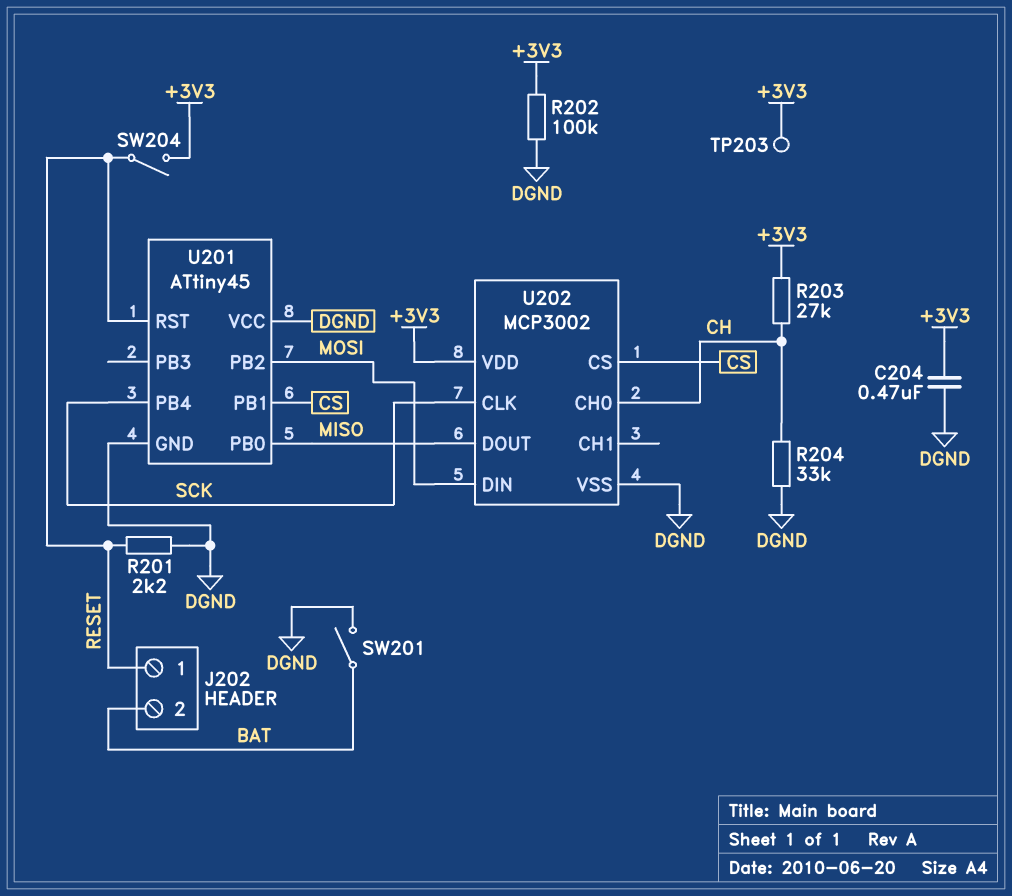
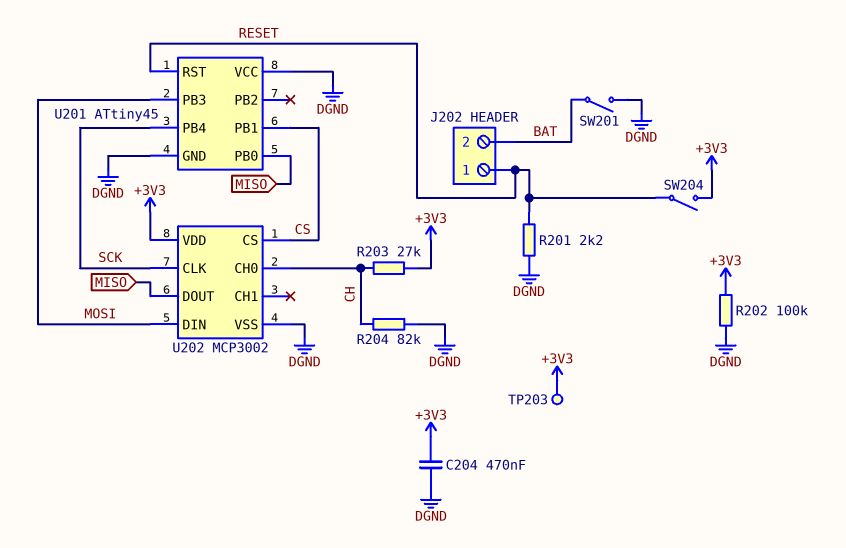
R204: 33k (CH, DGND) -> 82k (CH, DGND)
U201 pin PB2: MOSI -> none
U201 pin PB3: none -> MOSI

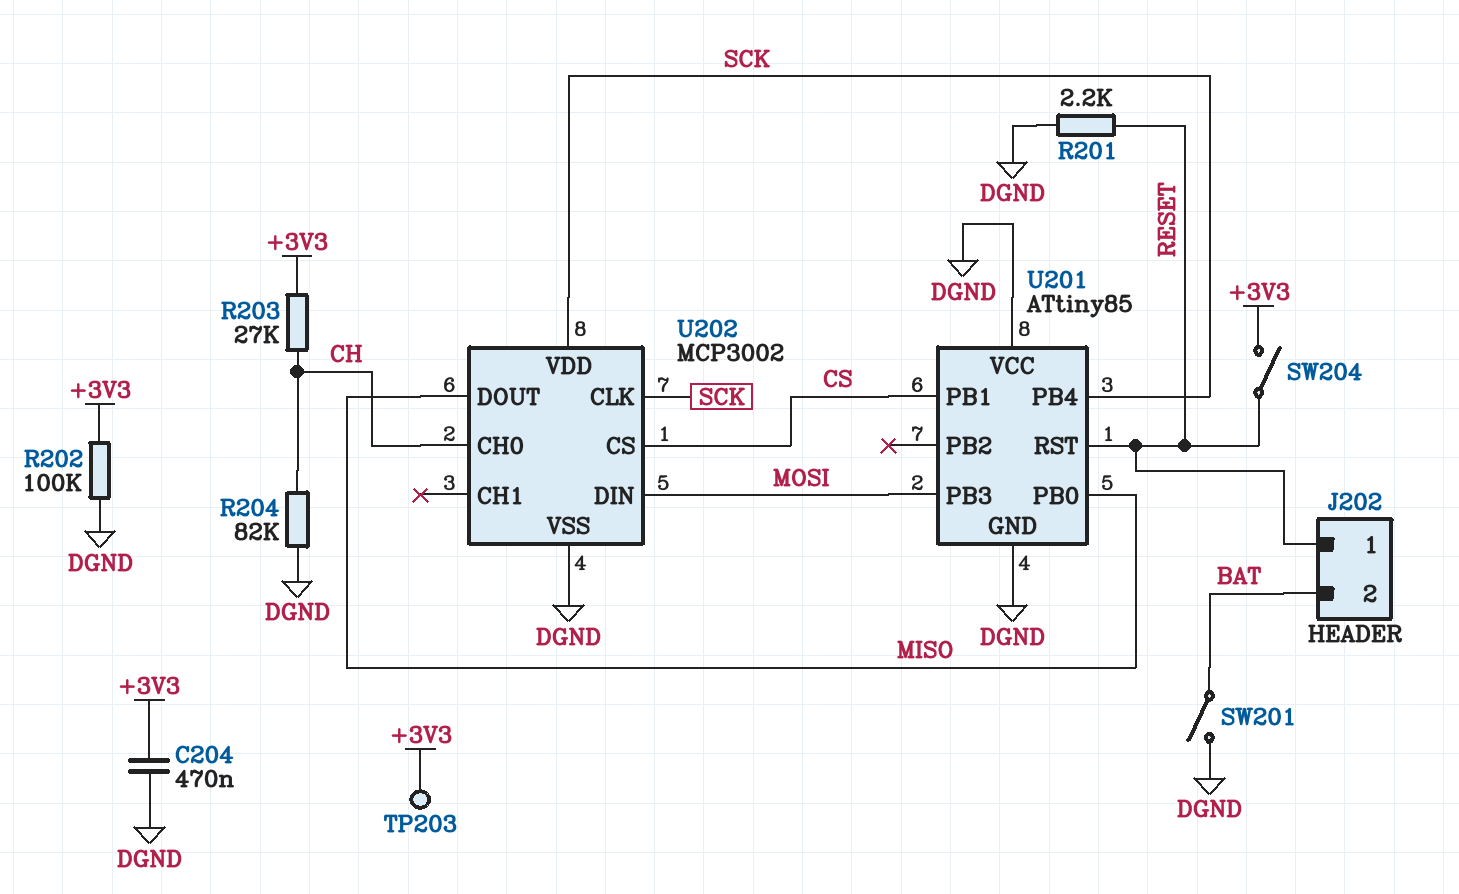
U201: ATtiny45 -> ATtiny85
U202 pin VDD: +3V3 -> SCK

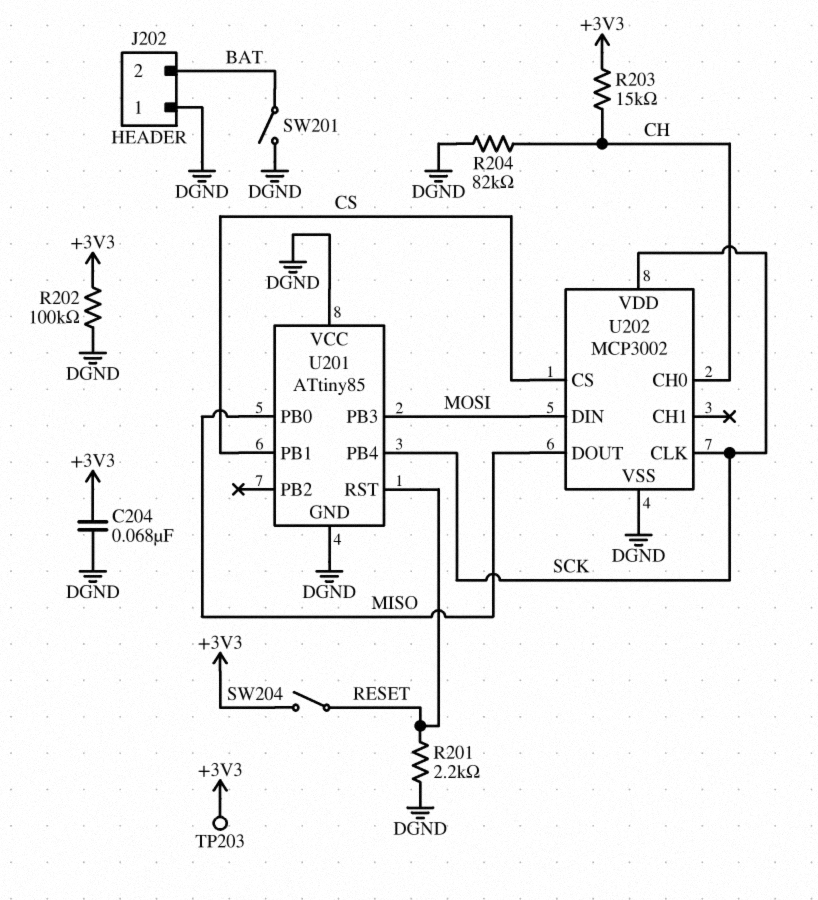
C204: 470nF (+3V3, DGND) -> 68nF (+3V3, DGND)
J202 pin 1: RESET -> DGND
R203: 27k (+3V3, CH) -> 15k (+3V3, CH)

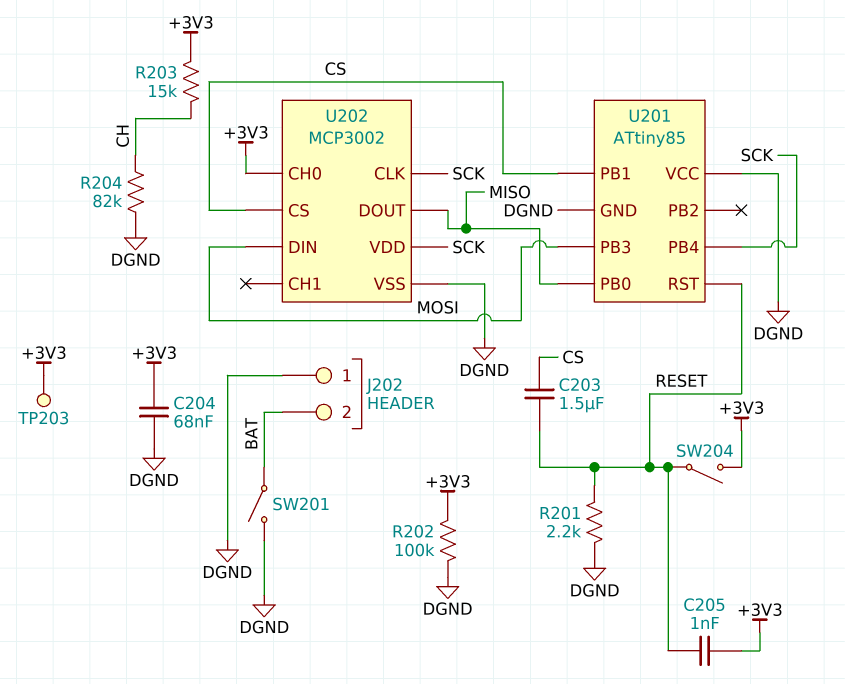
C203: none -> 1.5uF (CS, RESET)
C205: none -> 1nF (+3V3, RESET)
U202 pin CH0: CH -> +3V3

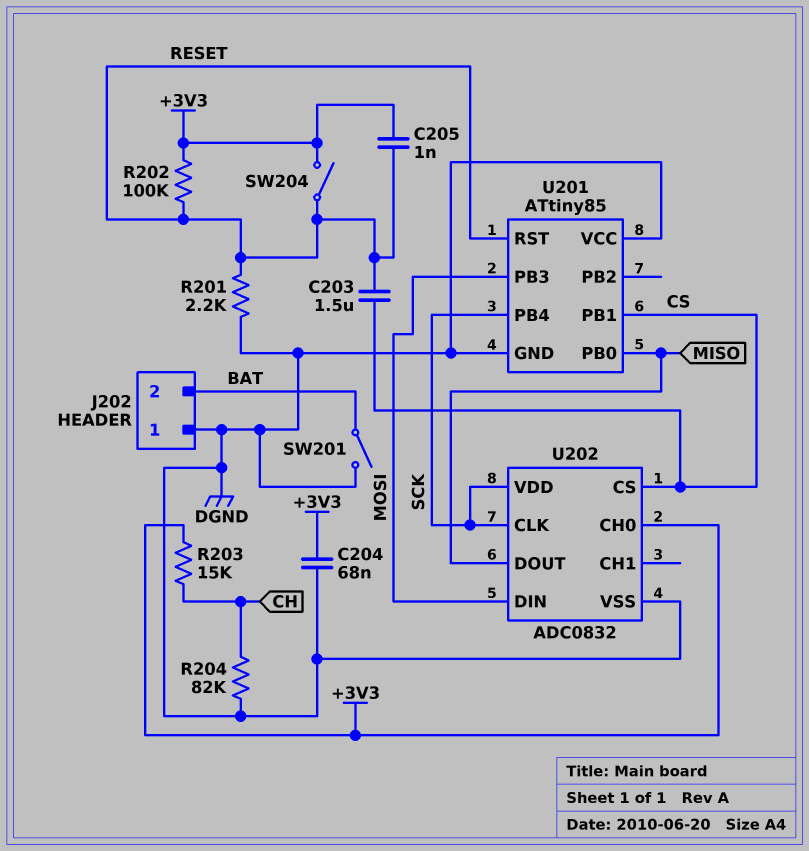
R202: 100k (+3V3, DGND) -> 100k (+3V3, RESET)
TP203: test point (+3V3) -> none
U202: MCP3002 -> ADC0832

